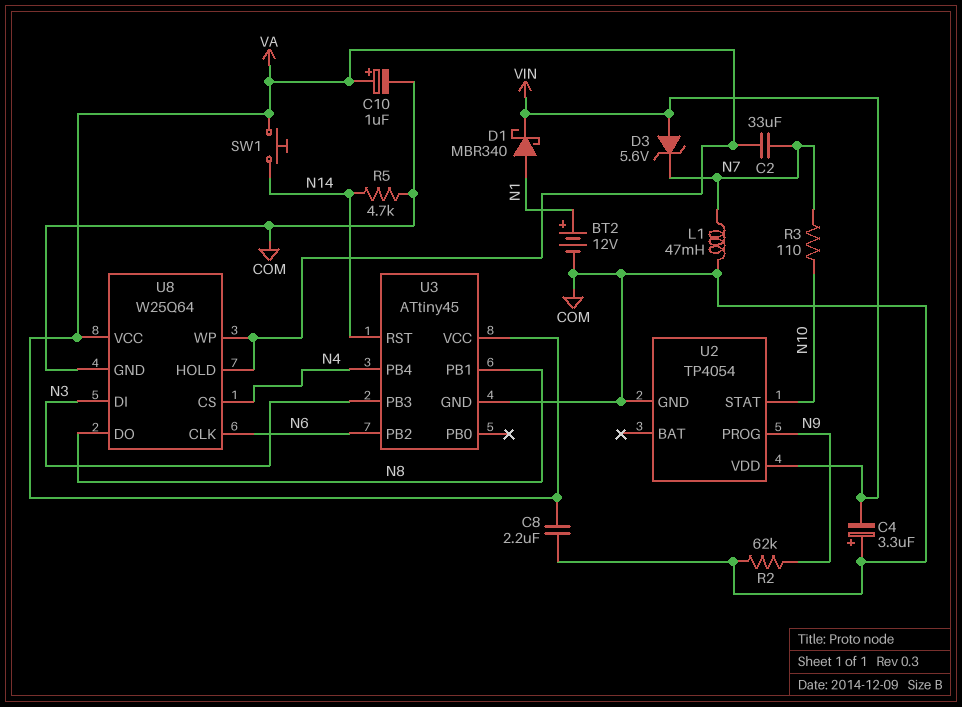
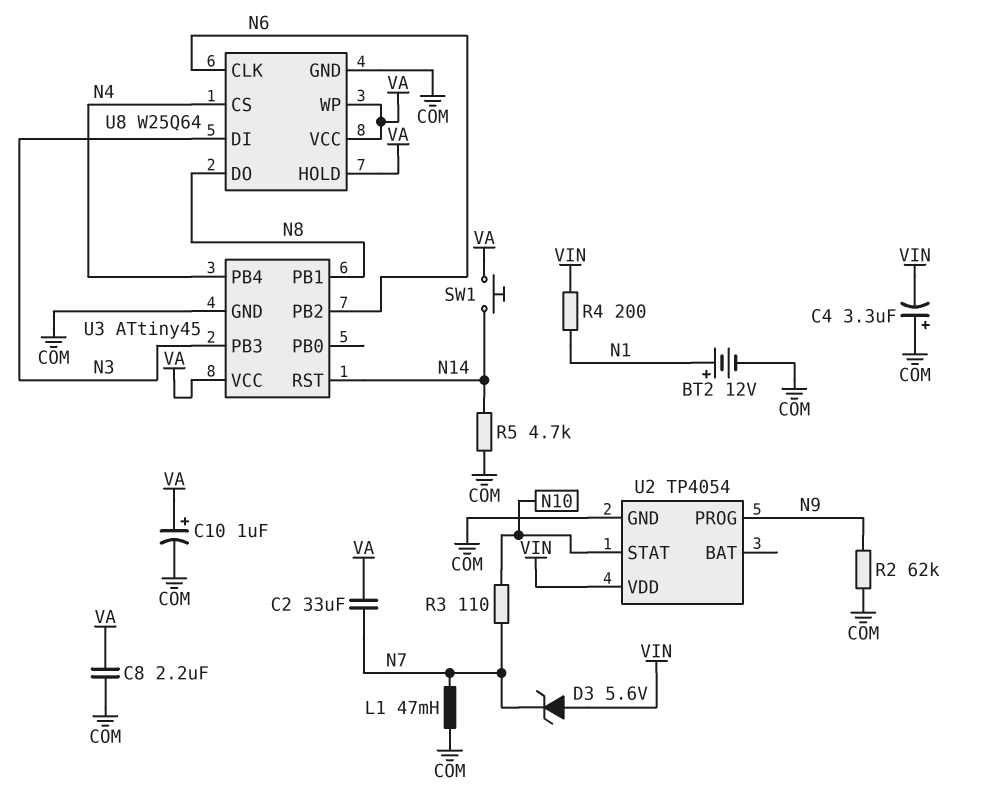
D1: schottky MBR340 (A N1, K VIN) -> none
R4: none -> 200 (N1, VIN)

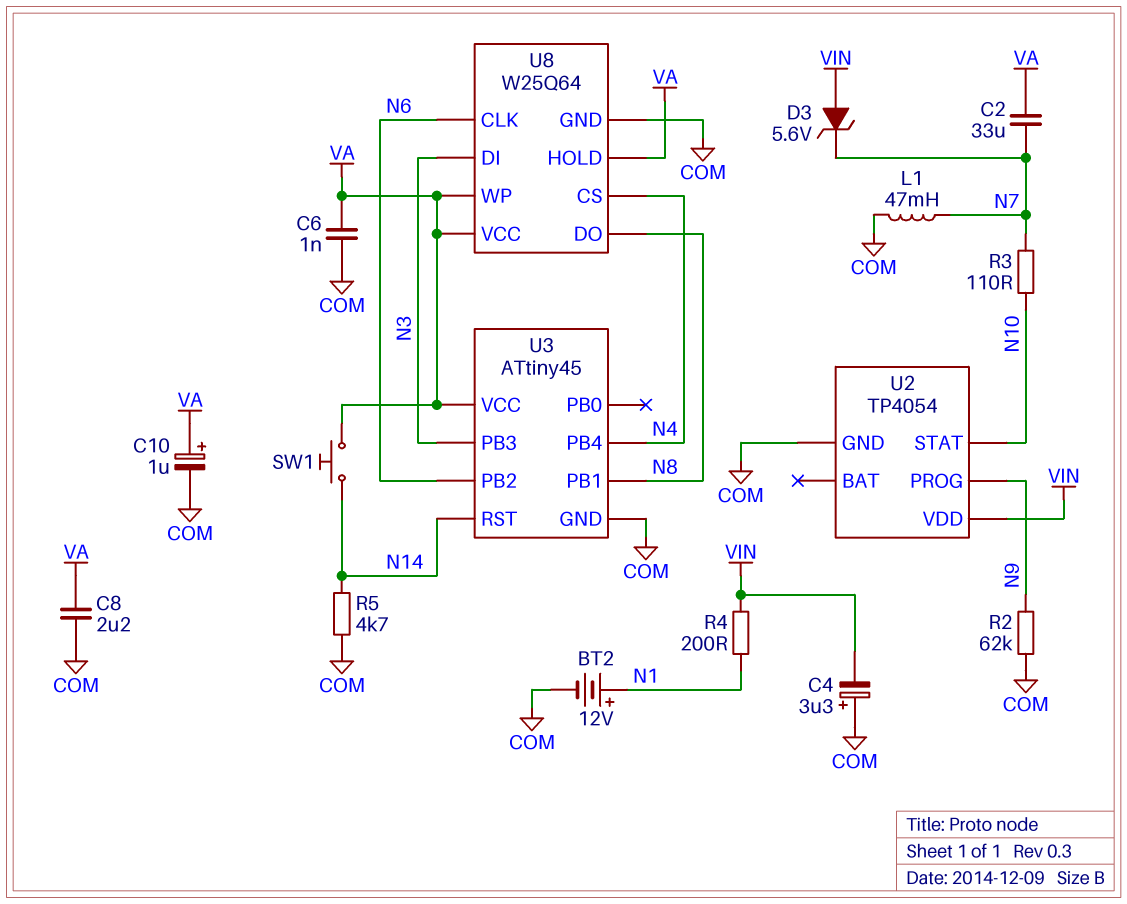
C6: none -> 1nF (COM, VA)

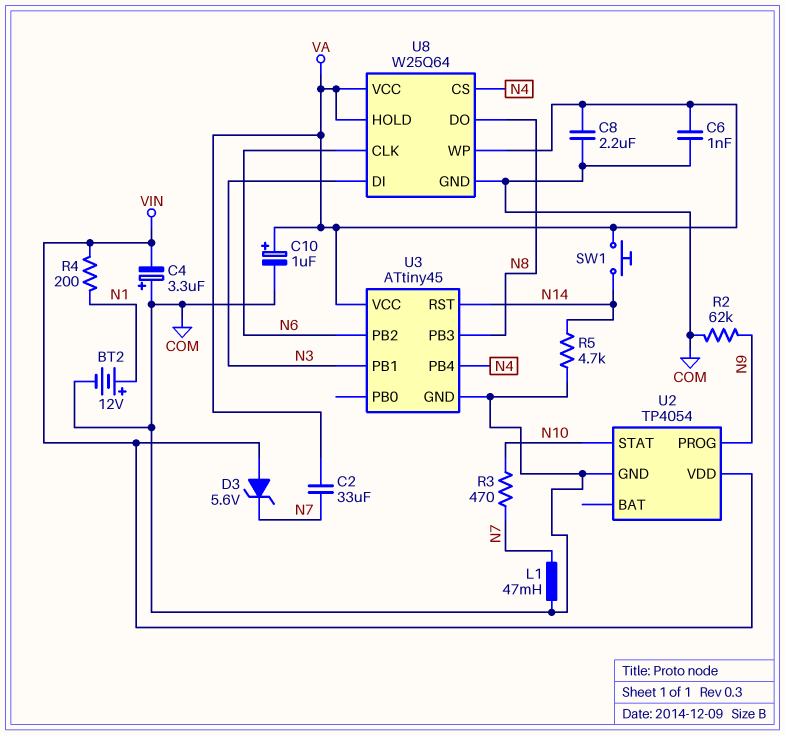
R3: 110 (N7, N10) -> 470 (N7, N10)
U3 pin PB1: N8 -> N3
U3 pin PB3: N3 -> N8

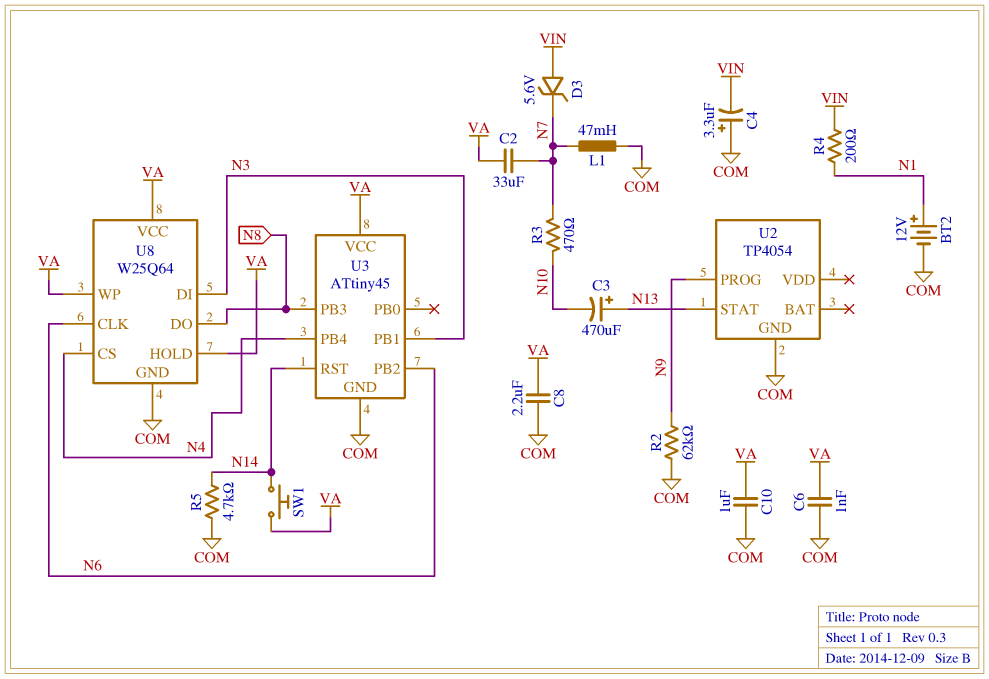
C3: none -> 470uF (plus N13, minus N10)
C10: 1uF (plus VA, minus COM) -> 1uF (COM, VA)
U2 pin STAT: N10 -> N13
U2 pin VDD: VIN -> none

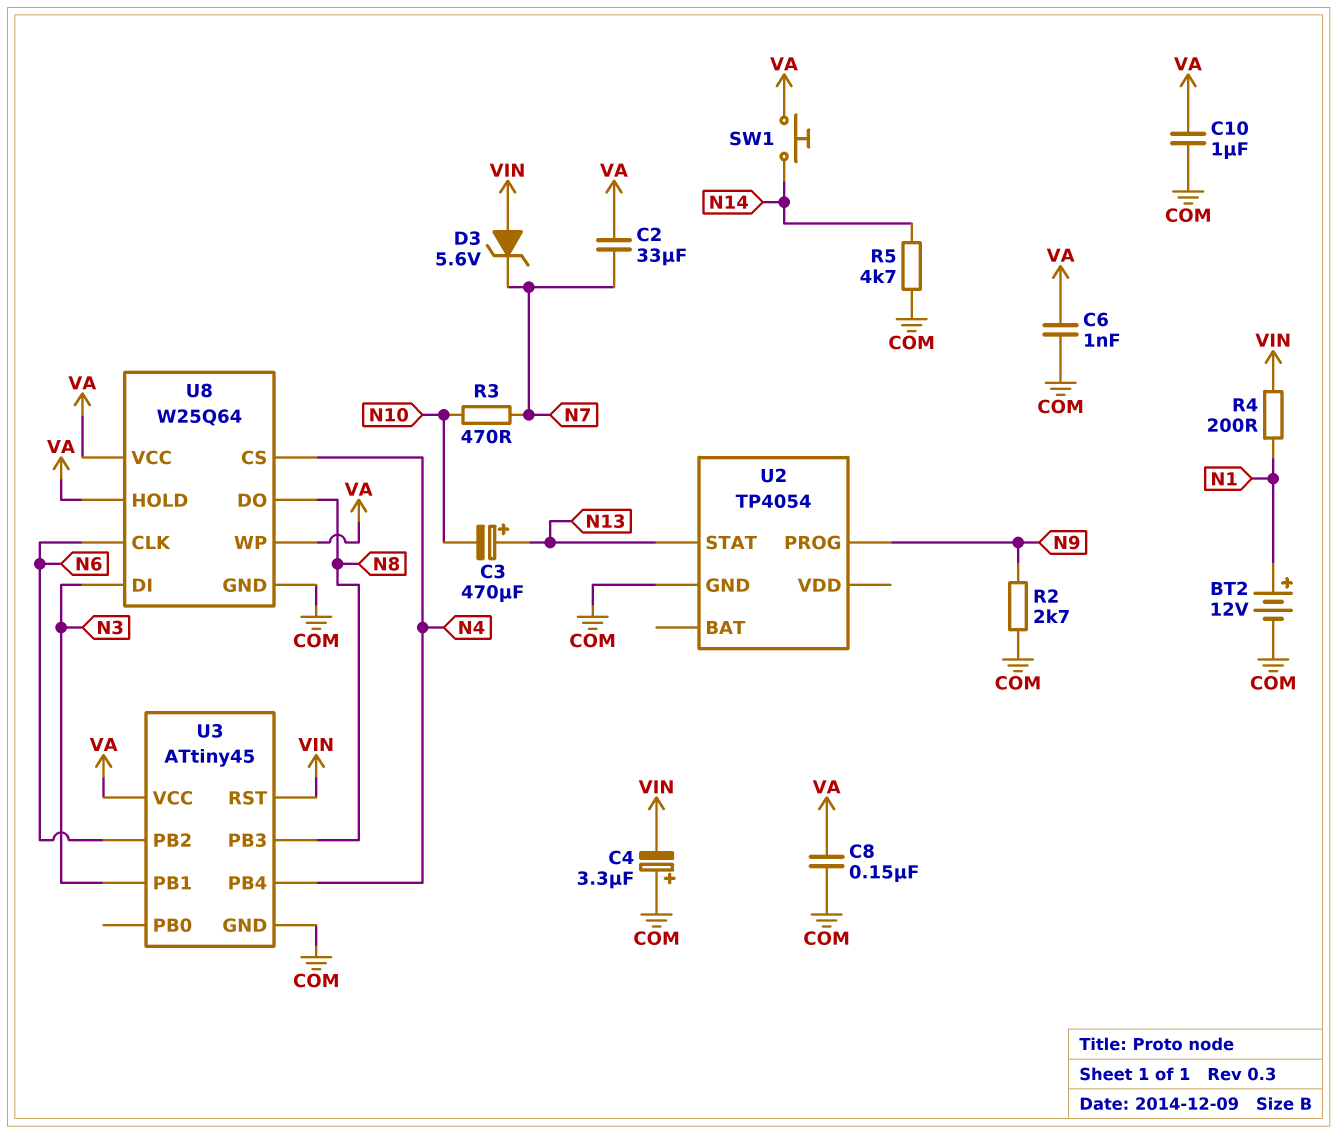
C8: 2.2uF (COM, VA) -> 150nF (COM, VA)
L1: 47mH (COM, N7) -> none
R2: 62k (COM, N9) -> 2.7k (COM, N9)
U3 pin RST: N14 -> VIN

